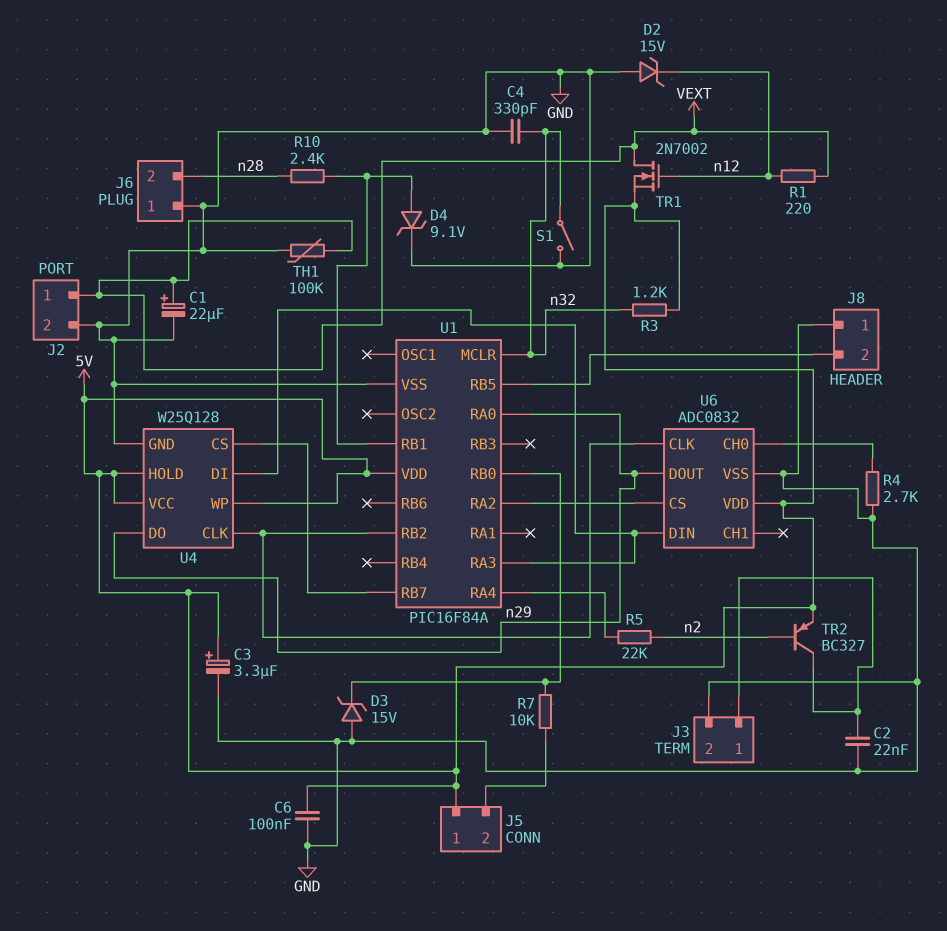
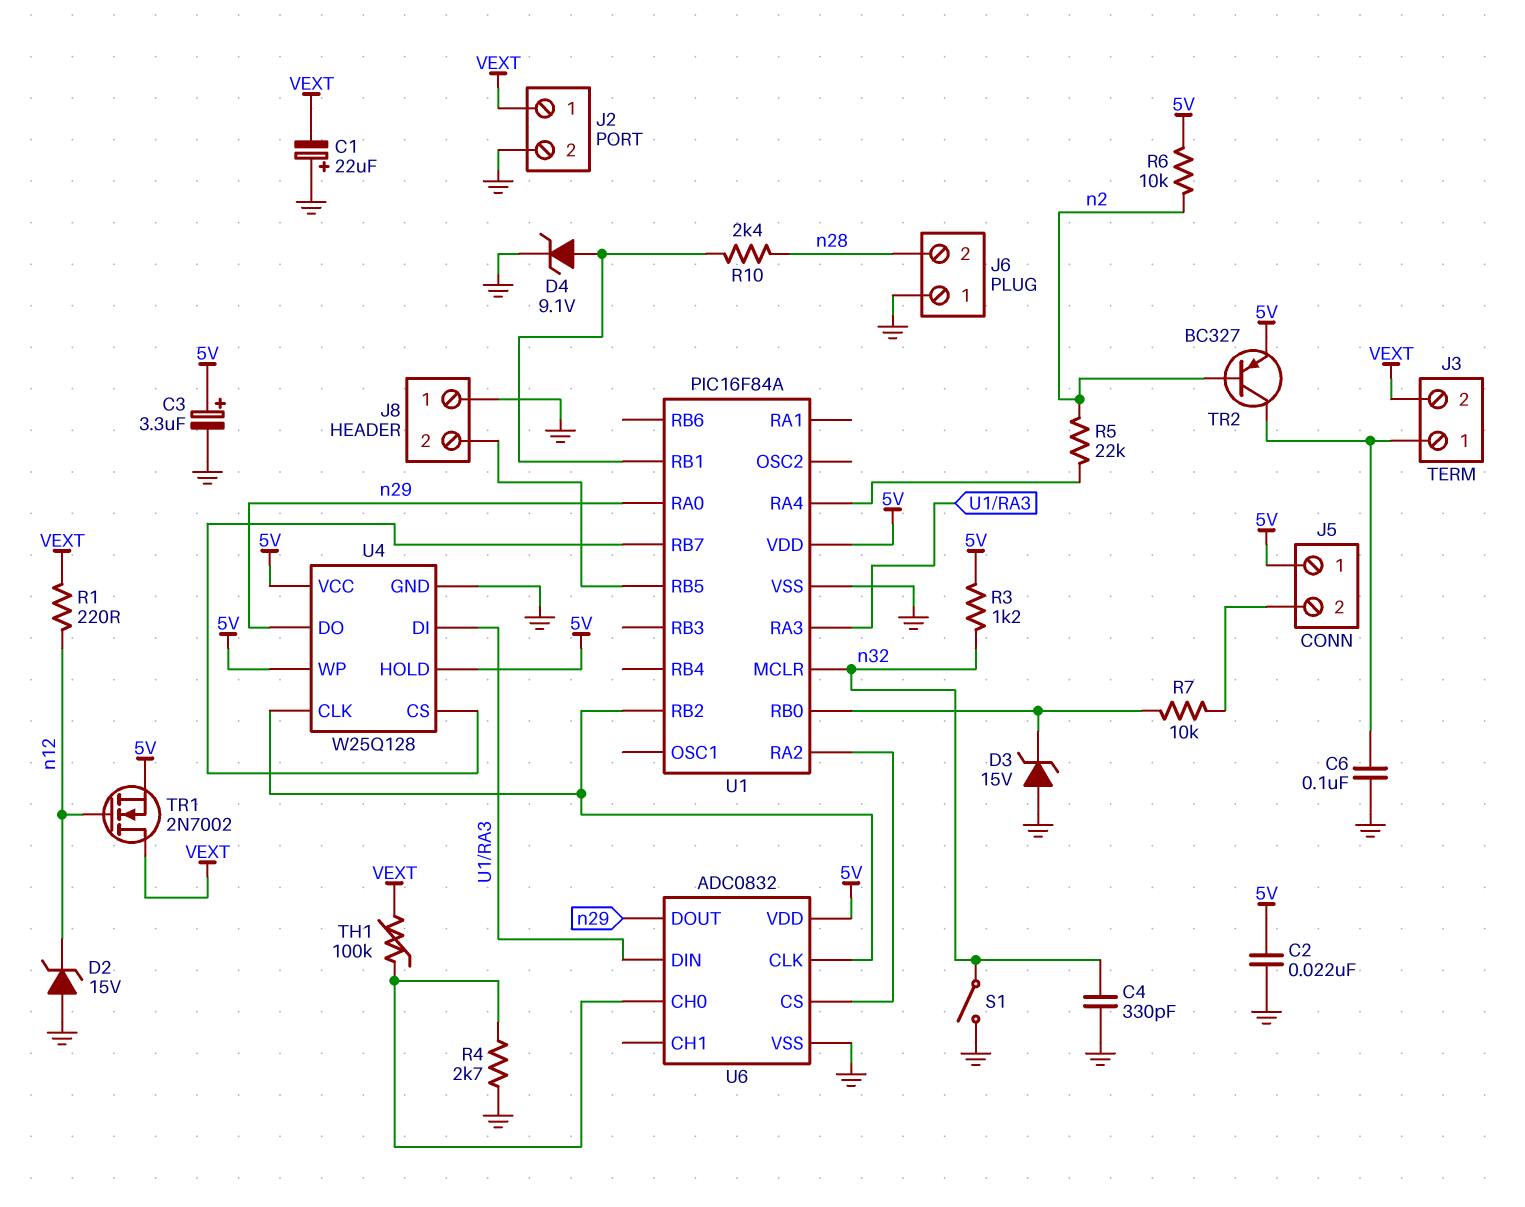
C1: 22uF (plus VEXT, minus GND) -> 22uF (plus GND, minus VEXT)
C2: 22nF (GND, J3/1) -> 22nF (5V, GND)
C6: 100nF (5V, GND) -> 100nF (GND, J3/1)
J3 pin 2: GND -> VEXT
R6: none -> 10k (5V, n2)
TH1: 100k (GND, VEXT) -> 100k (U6/CH0, VEXT)

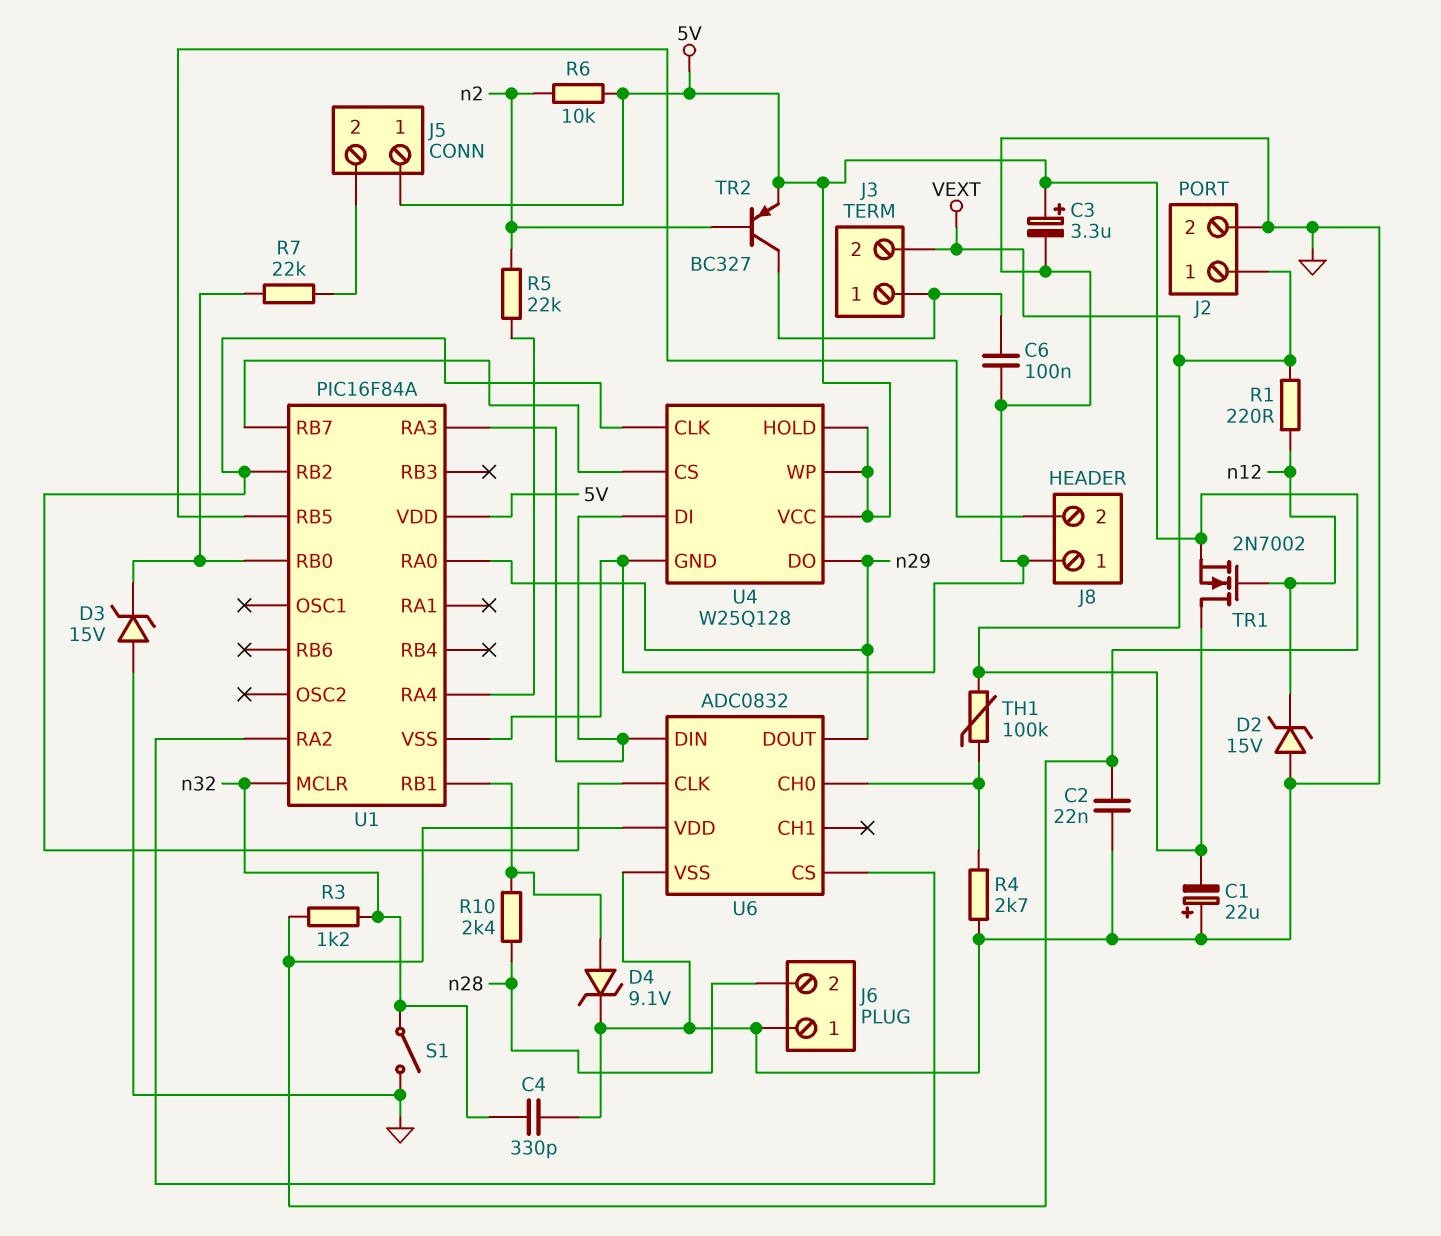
R7: 10k (J5/2, U1/RB0) -> 22k (J5/2, U1/RB0)

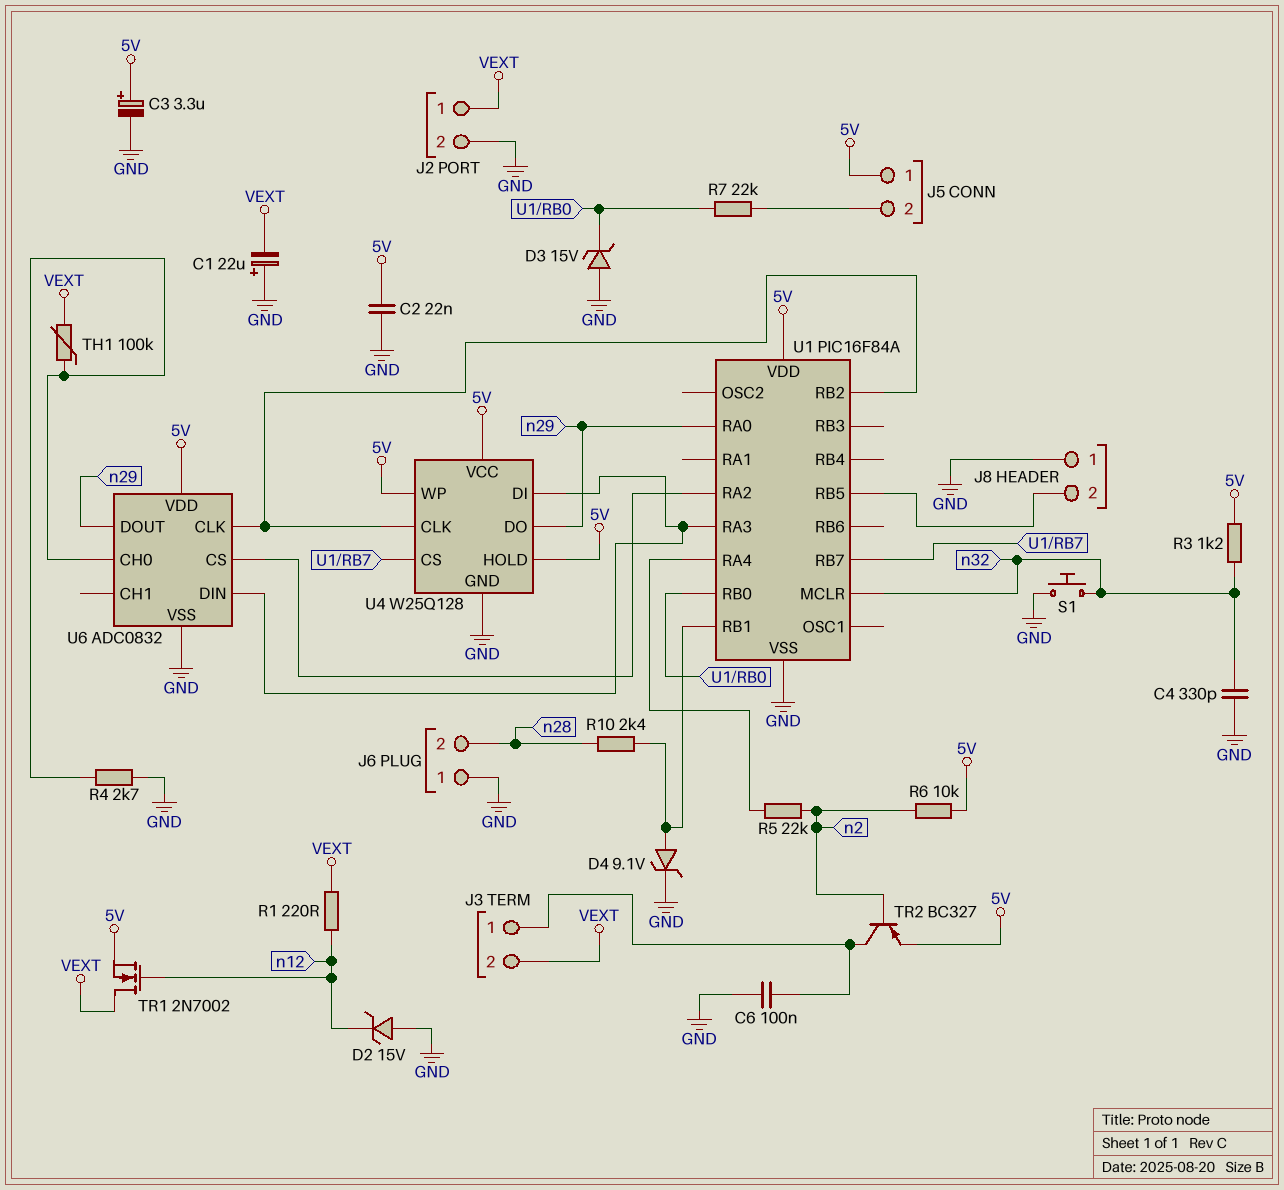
S1: switch (GND, n32) -> button (GND, n32)

